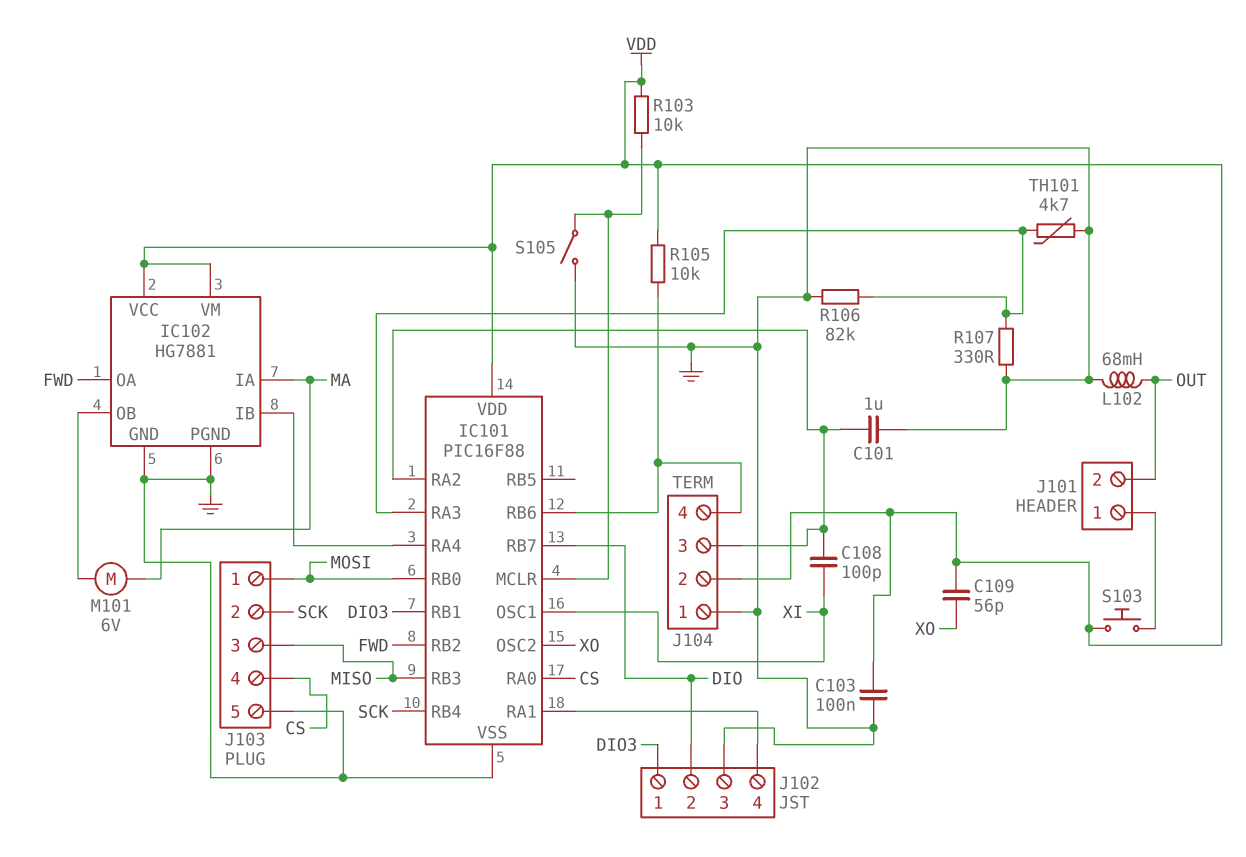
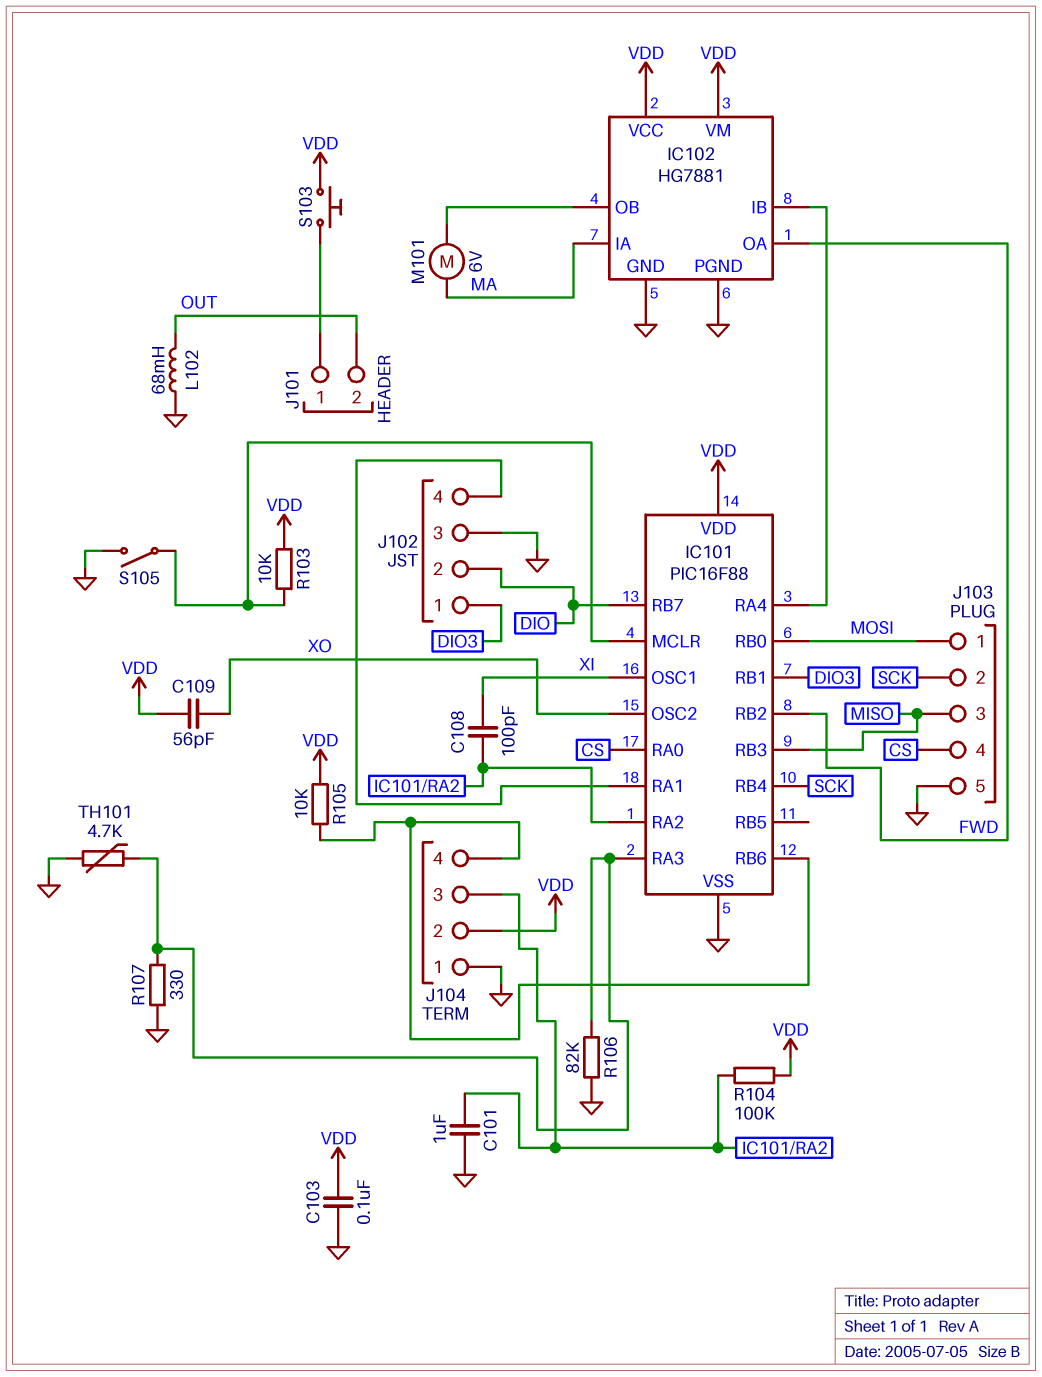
R104: none -> 100k (IC101/RA2, VDD)

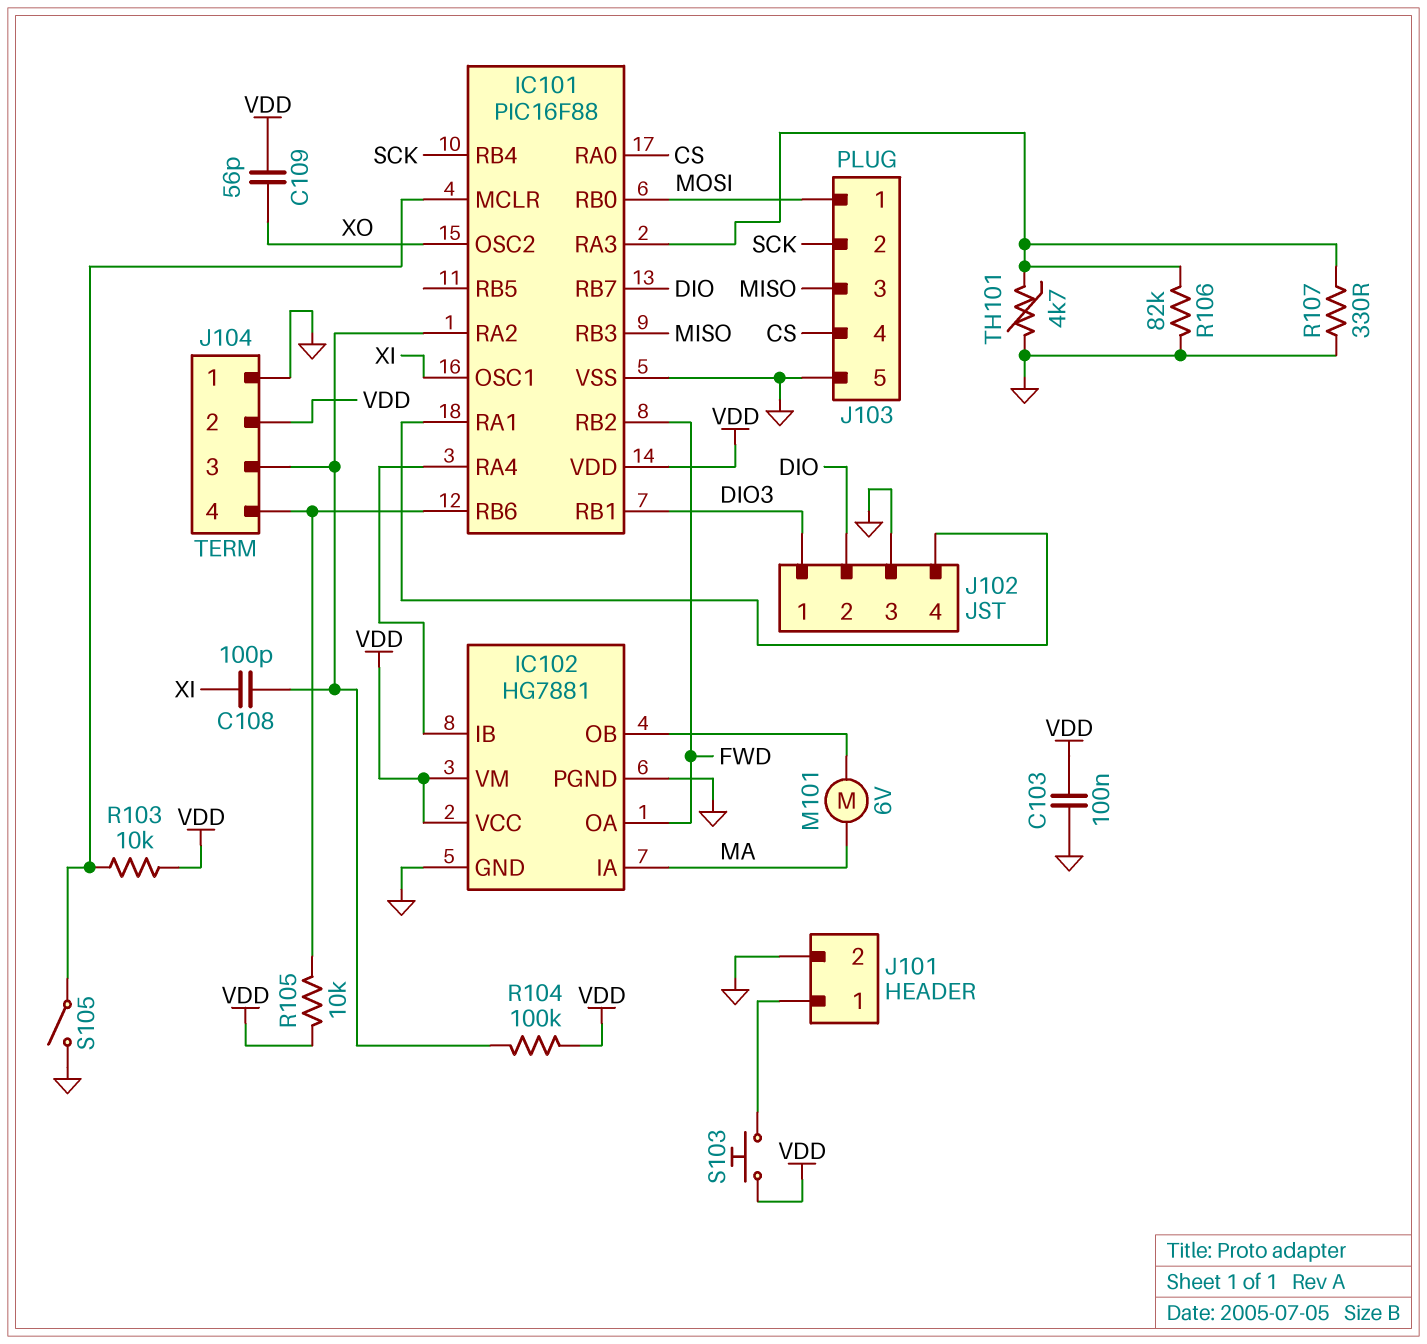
C101: 1uF (GND, IC101/RA2) -> none
J101 pin 2: OUT -> GND
L102: 68mH (GND, OUT) -> none

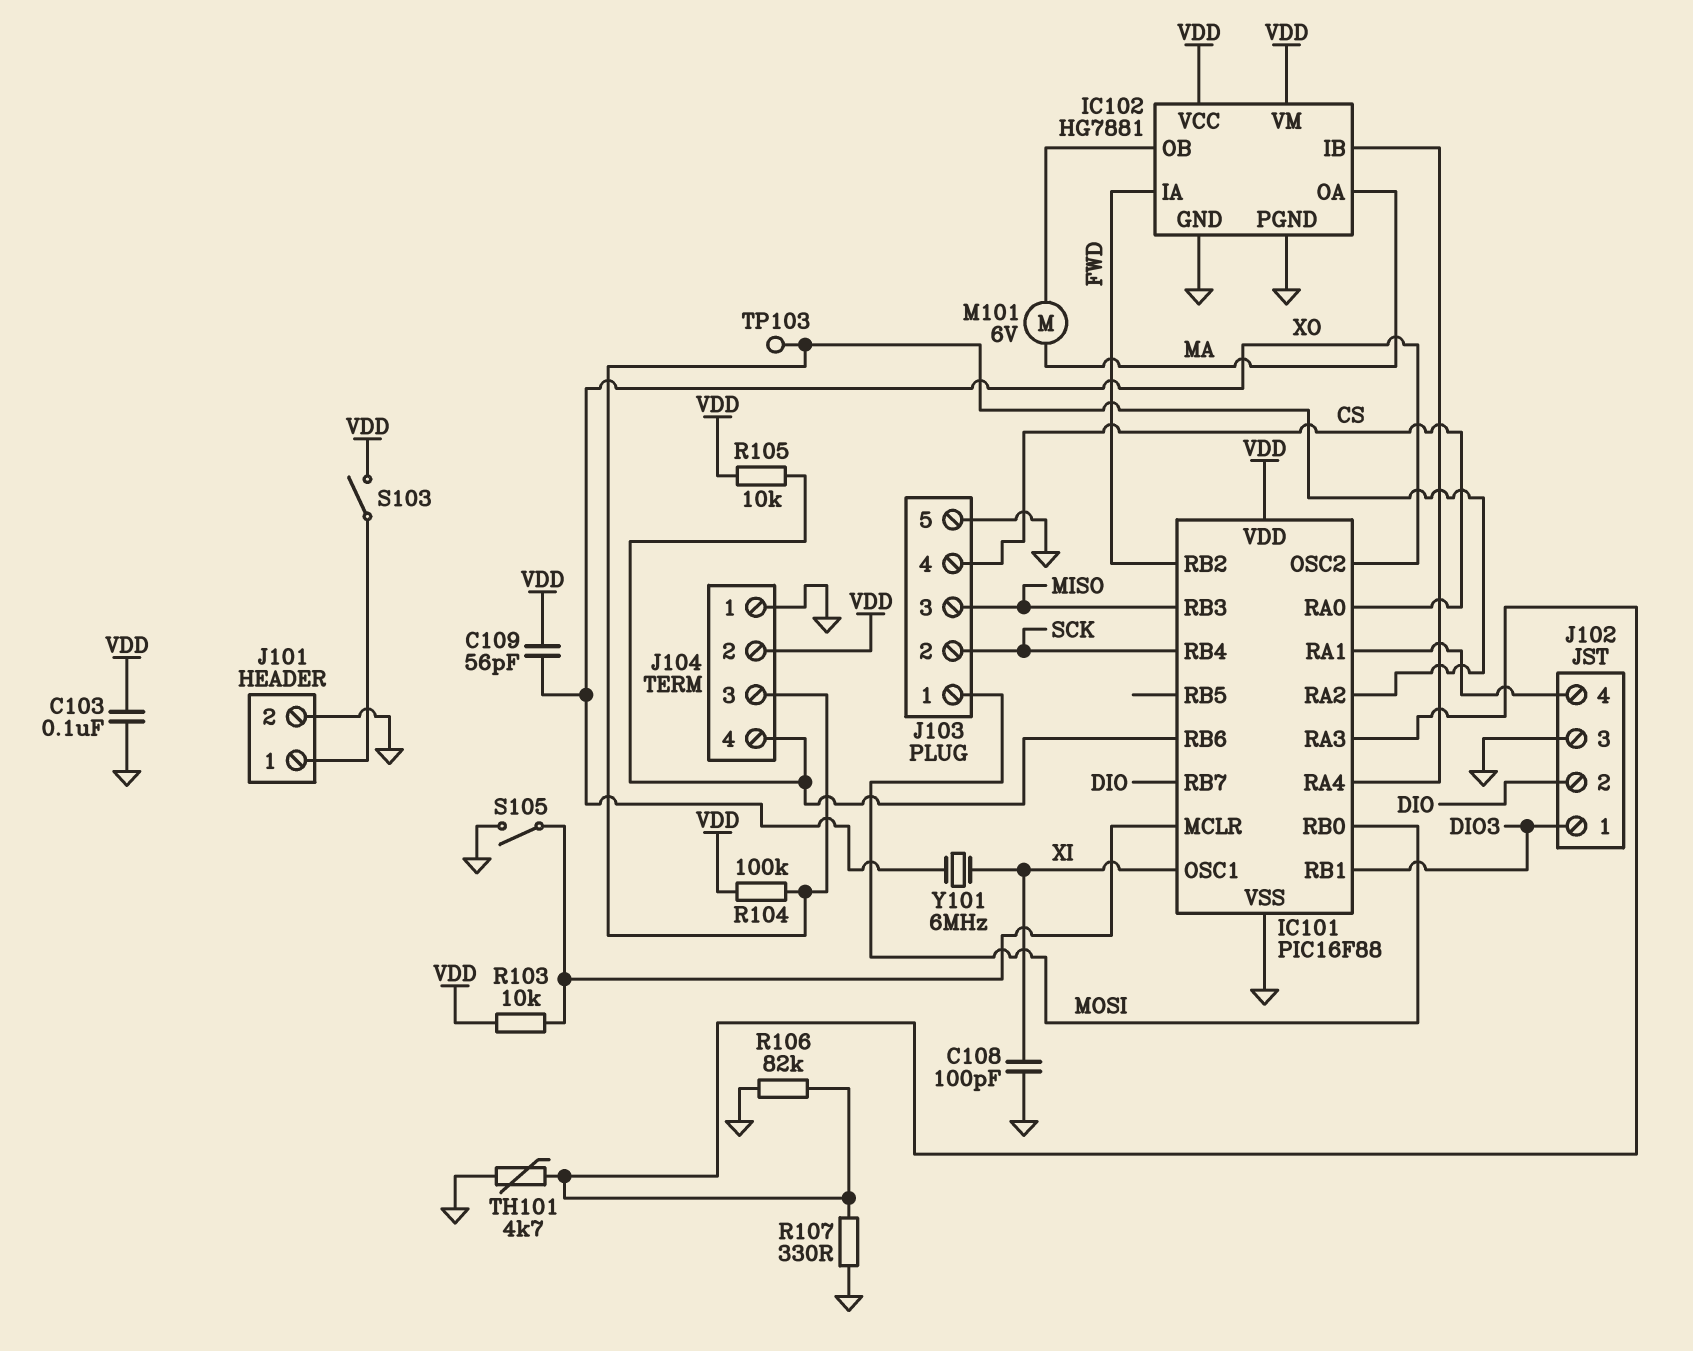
C108: 100pF (IC101/RA2, XI) -> 100pF (GND, XI)
IC102 pin IA: MA -> FWD
IC102 pin OA: FWD -> MA
S103: button (J101/1, VDD) -> switch (J101/1, VDD)
TP103: none -> test point (IC101/RA2)
Y101: none -> 6MHz (XI, XO)

